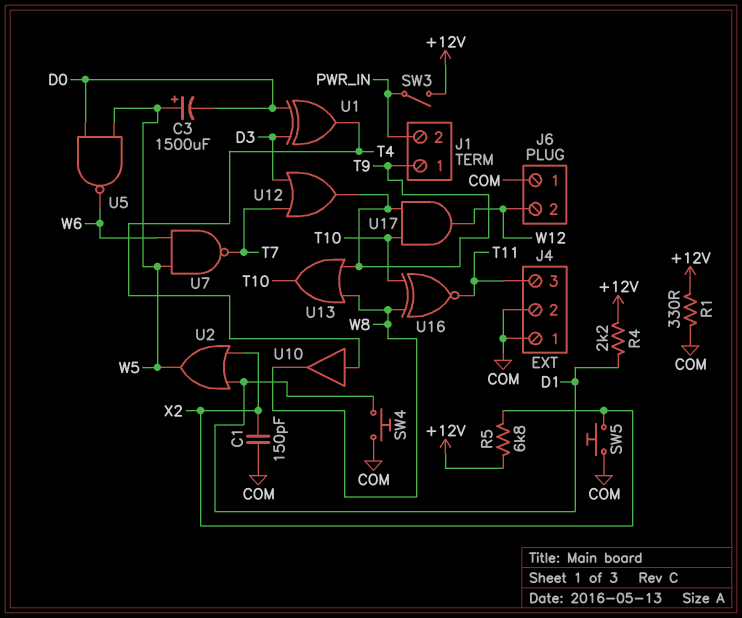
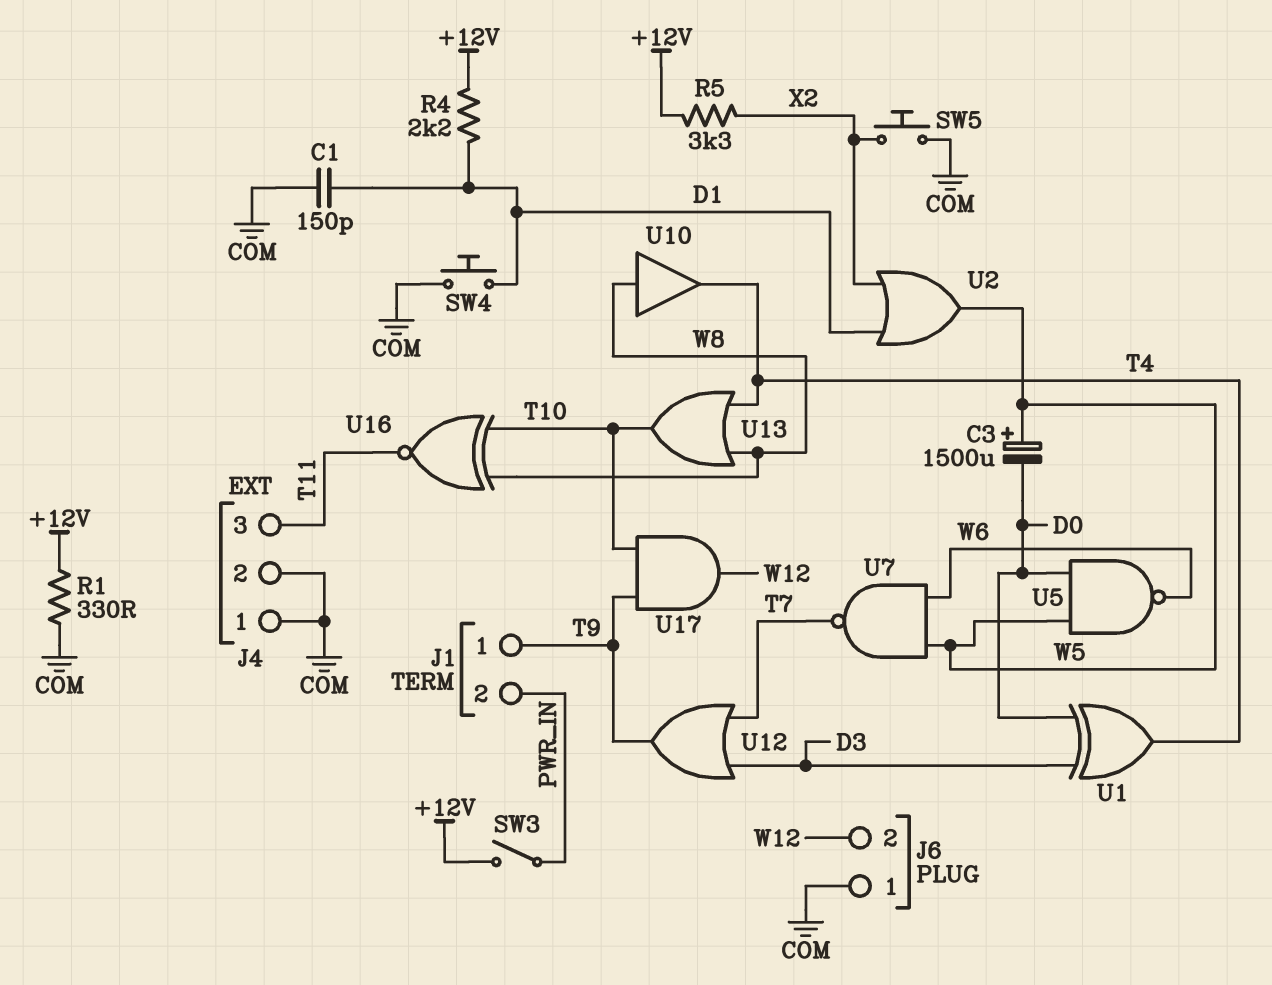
C1: 150pF (COM, X2) -> 150pF (COM, D1)
R5: 6.8k (+12V, X2) -> 3.3k (+12V, X2)
U10: buffer (in T4, out W8) -> buffer (in W8, out T4)
U13: OR (in T9, in W8, out T10) -> OR (in T4, in W8, out T10)

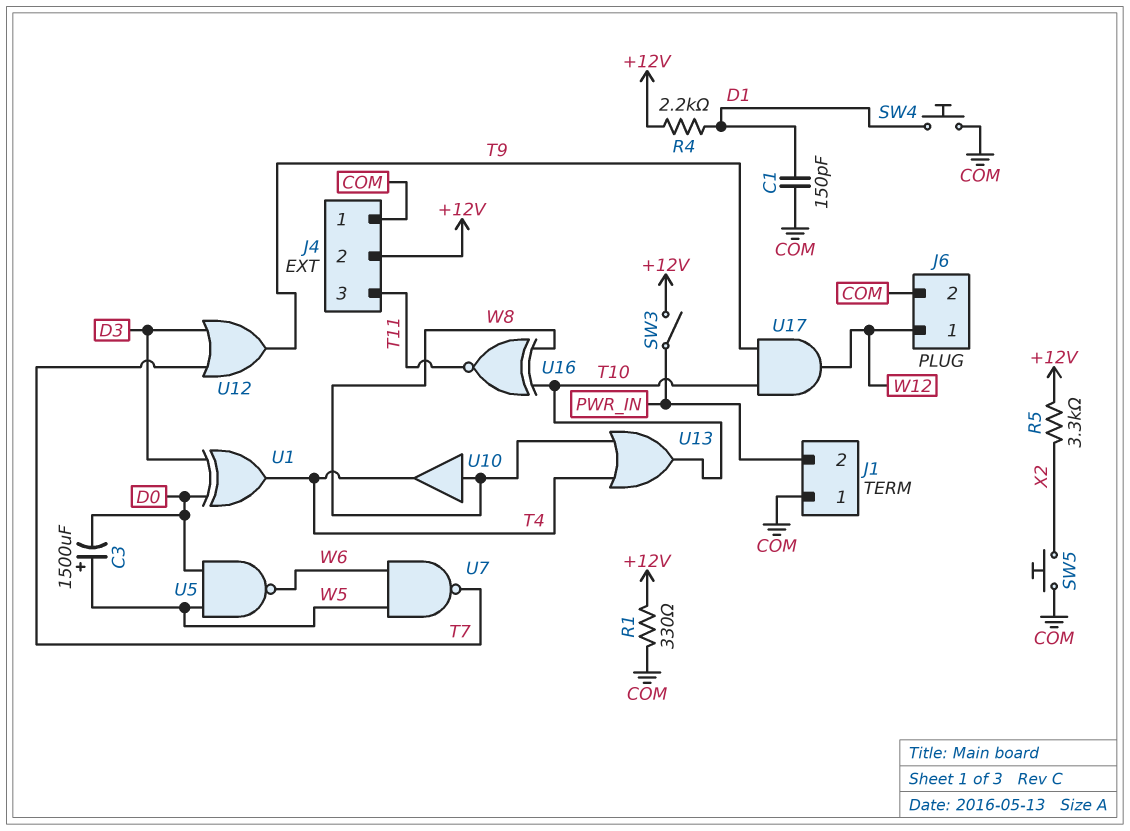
J1 pin 1: T9 -> COM
J4 pin 2: COM -> +12V
J6 pin 1: COM -> W12
J6 pin 2: W12 -> COM
U2: OR (in D1, in X2, out W5) -> none

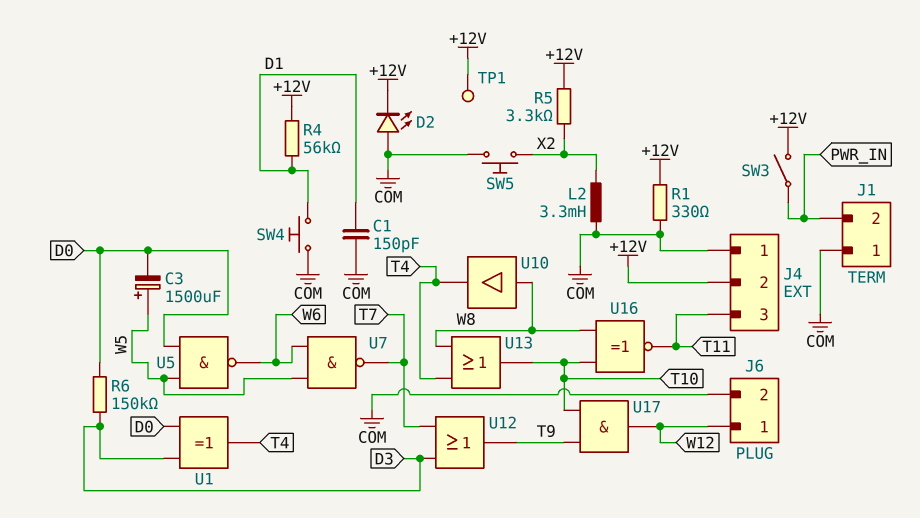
D2: none -> LED (A COM, K +12V)
L2: none -> 3.3mH (COM, X2)
R4: 2.2k (+12V, D1) -> 56k (+12V, D1)
R6: none -> 150k (D0, D3)
TP1: none -> test point (+12V)

